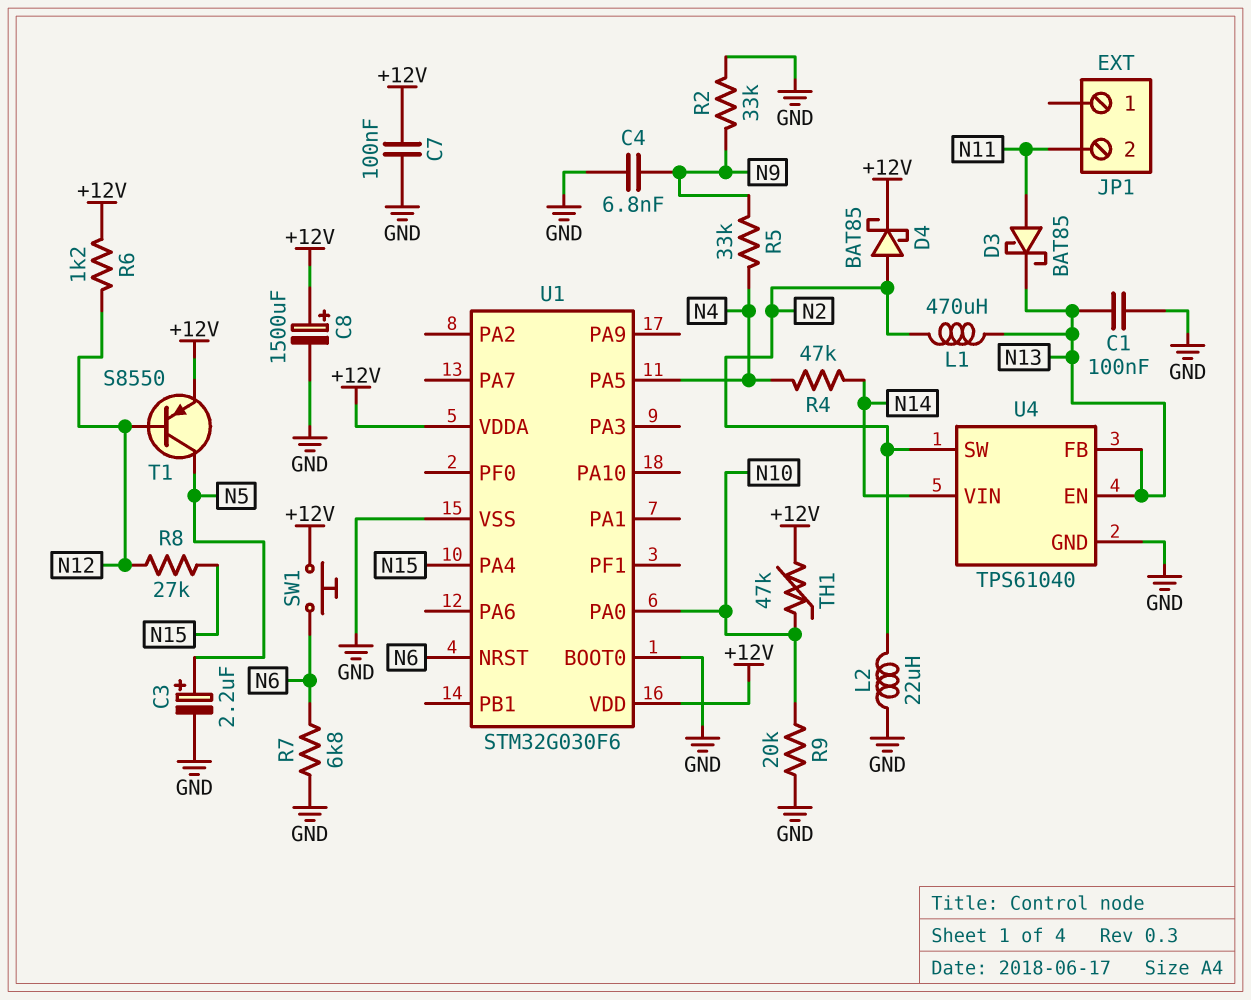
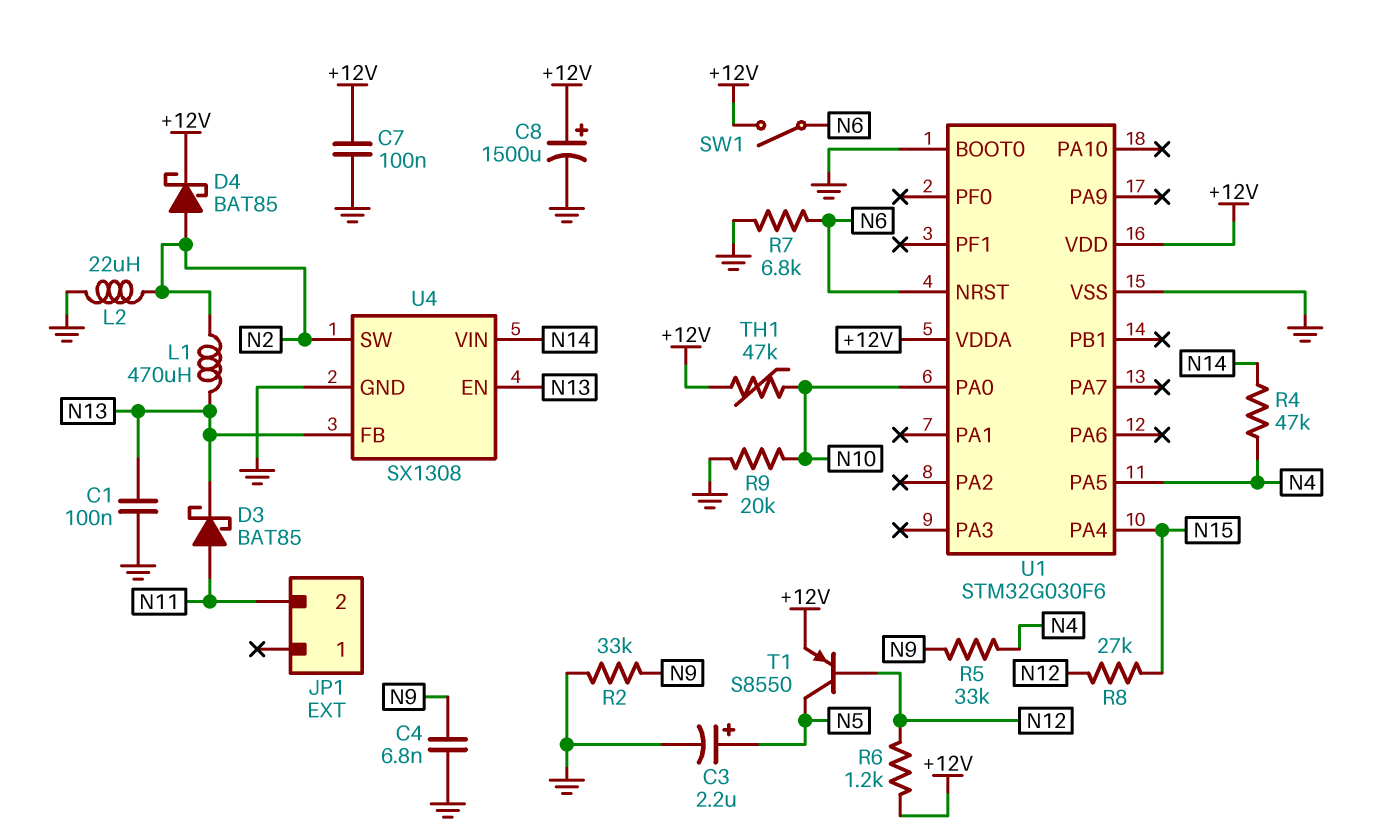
SW1: button (+12V, N6) -> switch (+12V, N6)
U4: TPS61040 -> SX1308

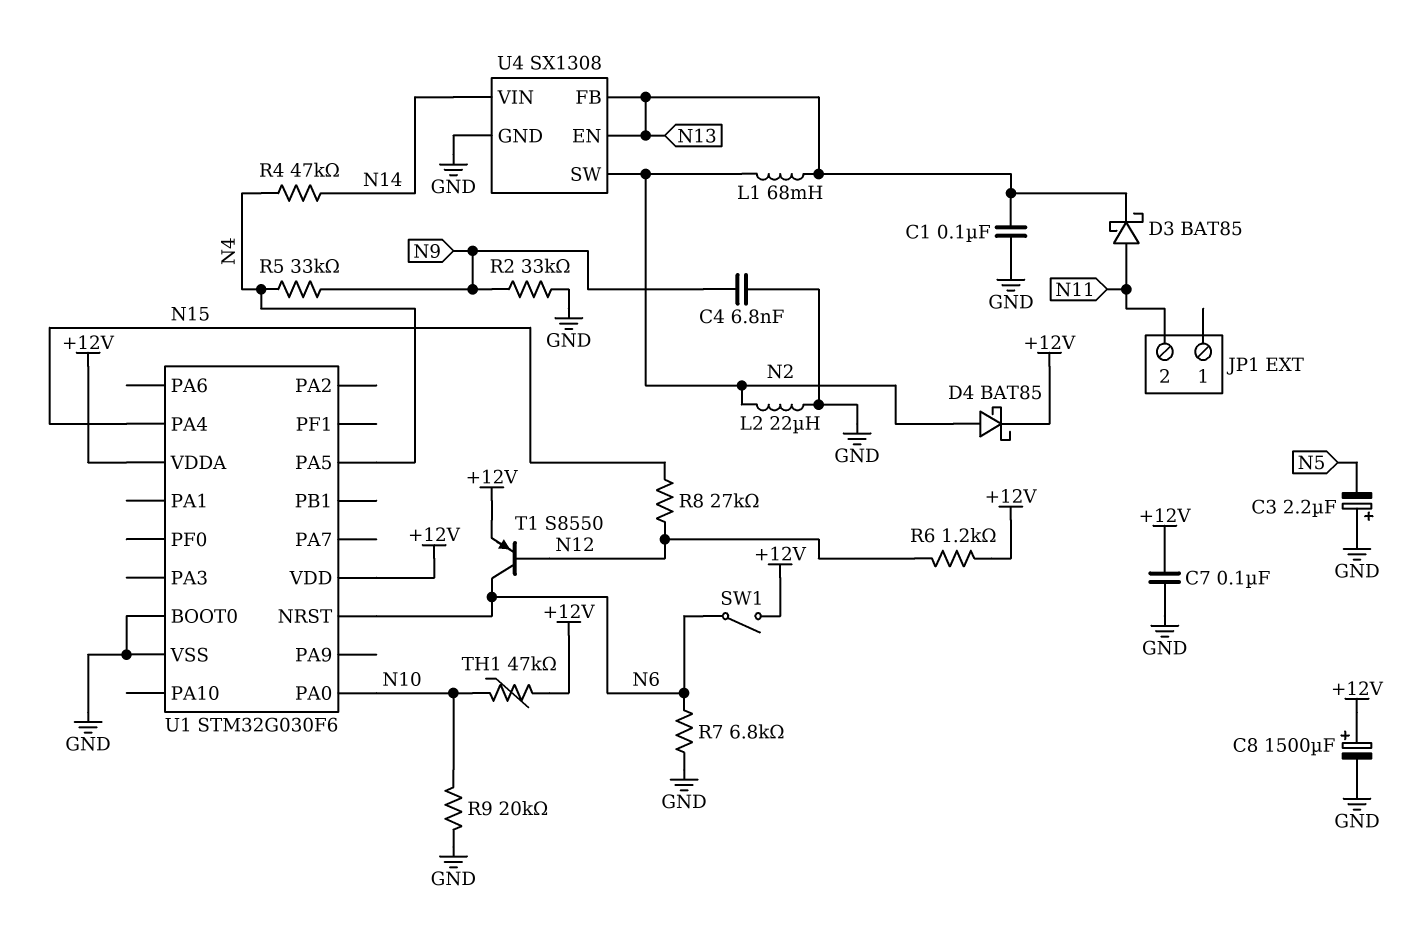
C3: 2.2uF (plus N5, minus GND) -> 2.2uF (plus GND, minus N5)
L1: 470uH (N2, N13) -> 68mH (N2, N13)
T1: PNP S8550 (B N12, C N5, E +12V) -> PNP S8550 (B N12, C N6, E +12V)

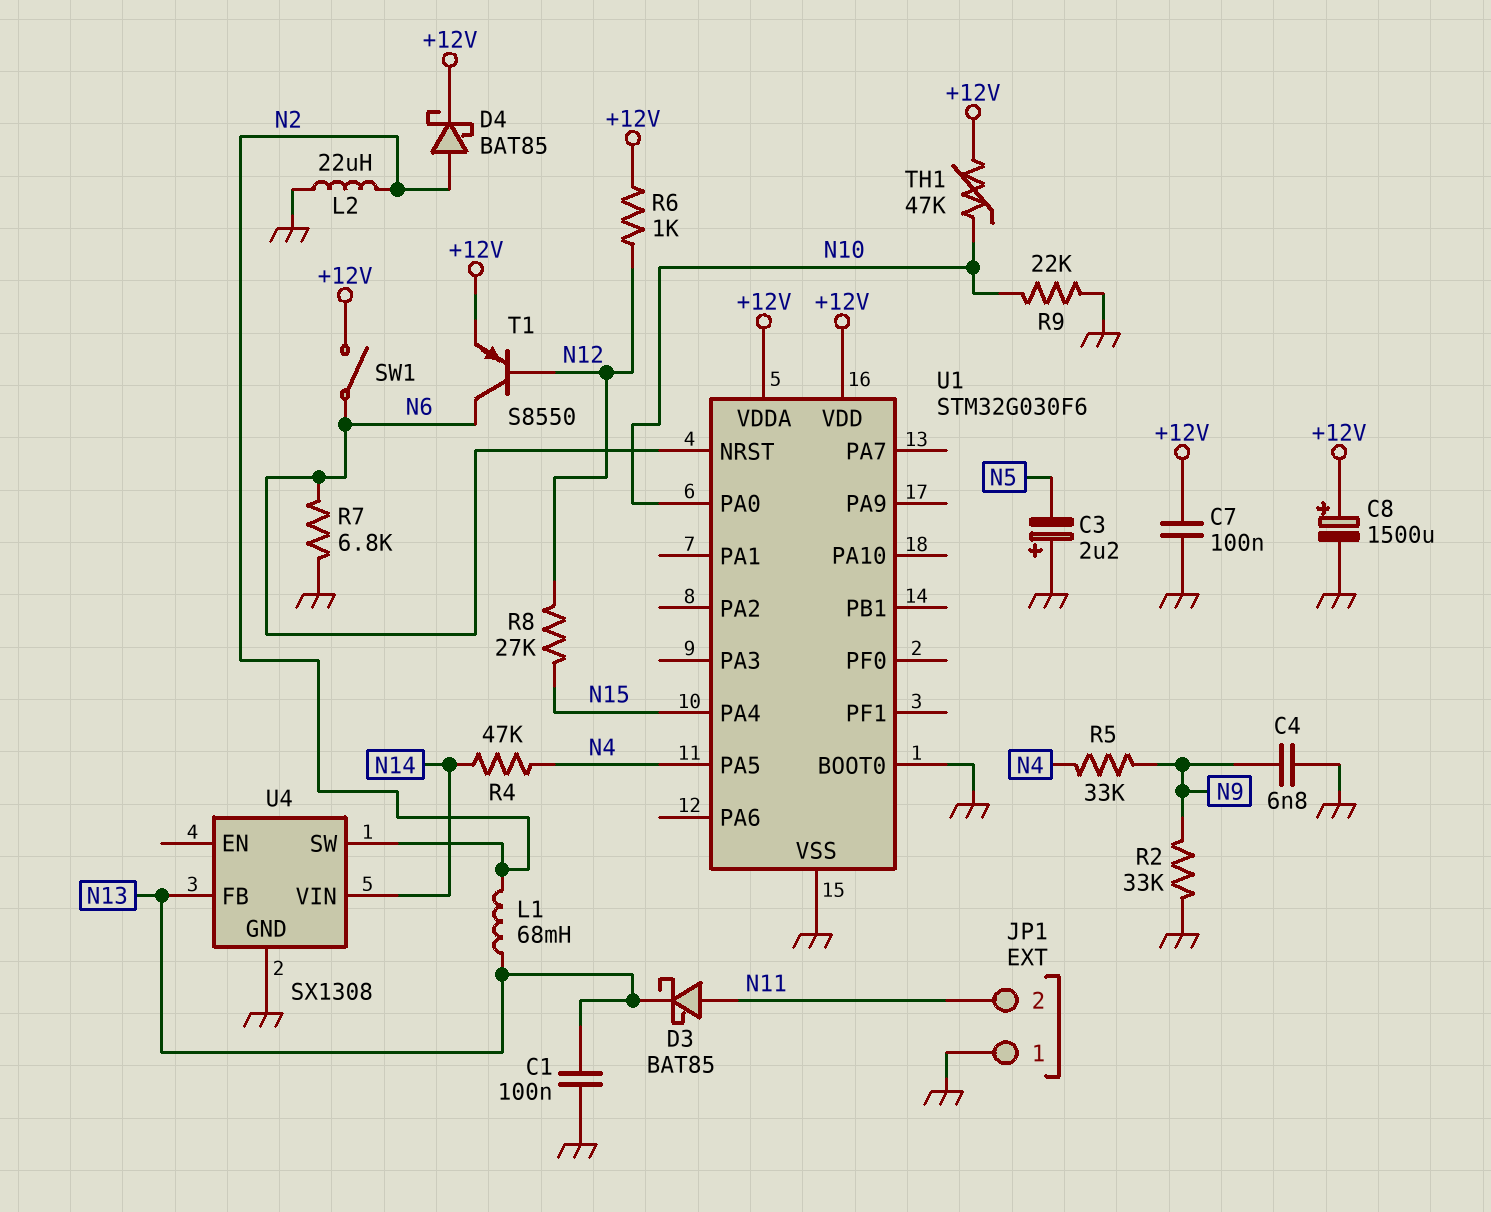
JP1 pin 1: none -> GND
R6: 1.2k (+12V, N12) -> 1k (+12V, N12)
R9: 20k (GND, N10) -> 22k (GND, N10)
U4 pin EN: N13 -> none

